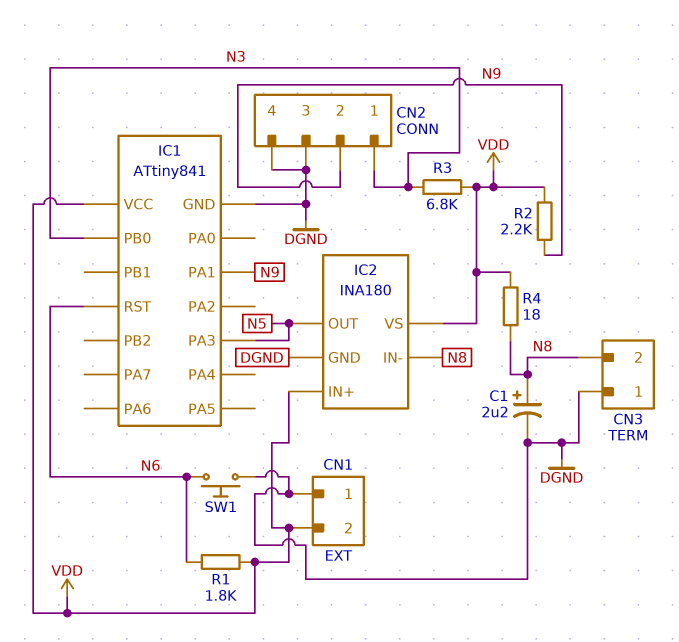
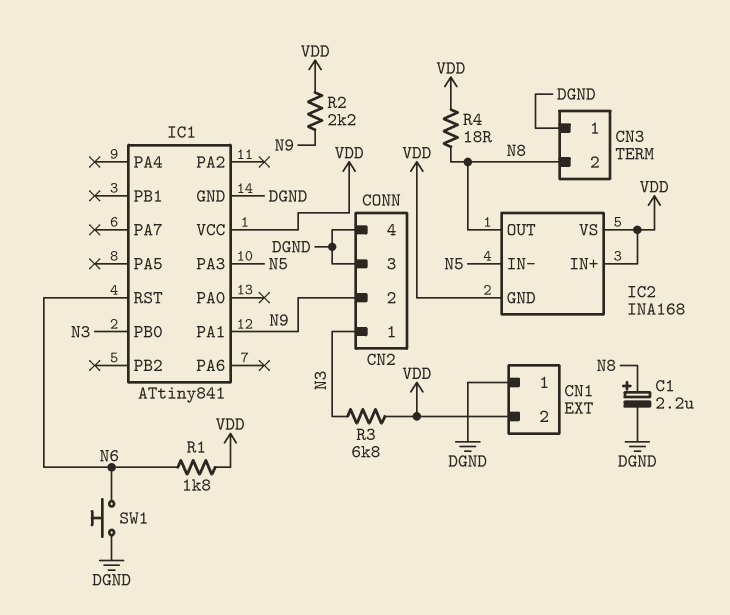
IC2: INA180 -> INA168
IC2 pin GND: DGND -> VDD
IC2 pin IN-: N8 -> N5
IC2 pin OUT: N5 -> N8

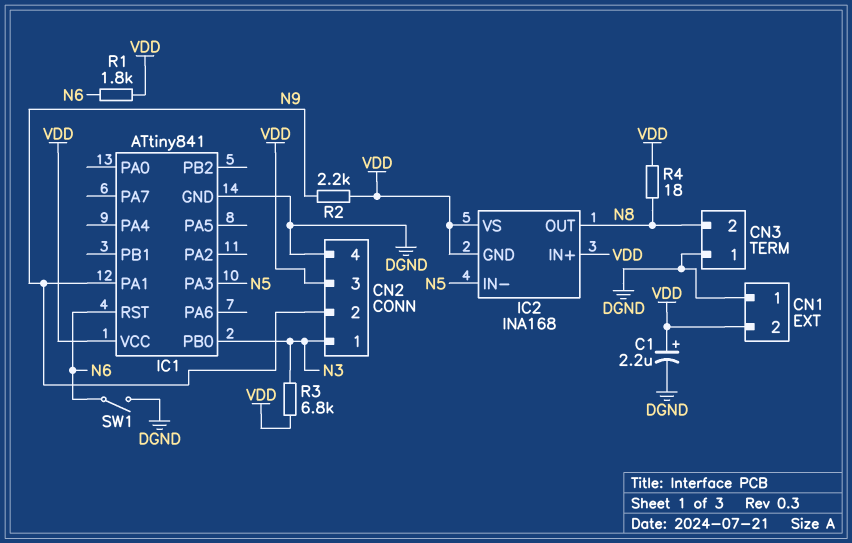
C1: 2.2uF (plus N8, minus DGND) -> 2.2uF (plus VDD, minus DGND)
CN2 pin 3: DGND -> VDD
SW1: button (DGND, N6) -> switch (DGND, N6)

